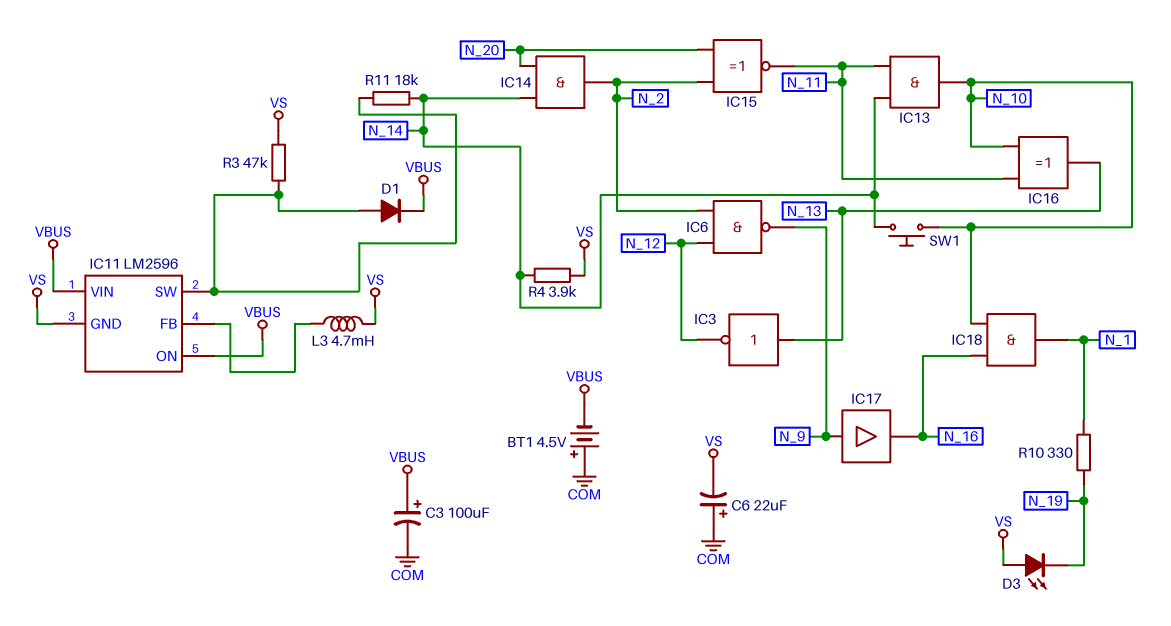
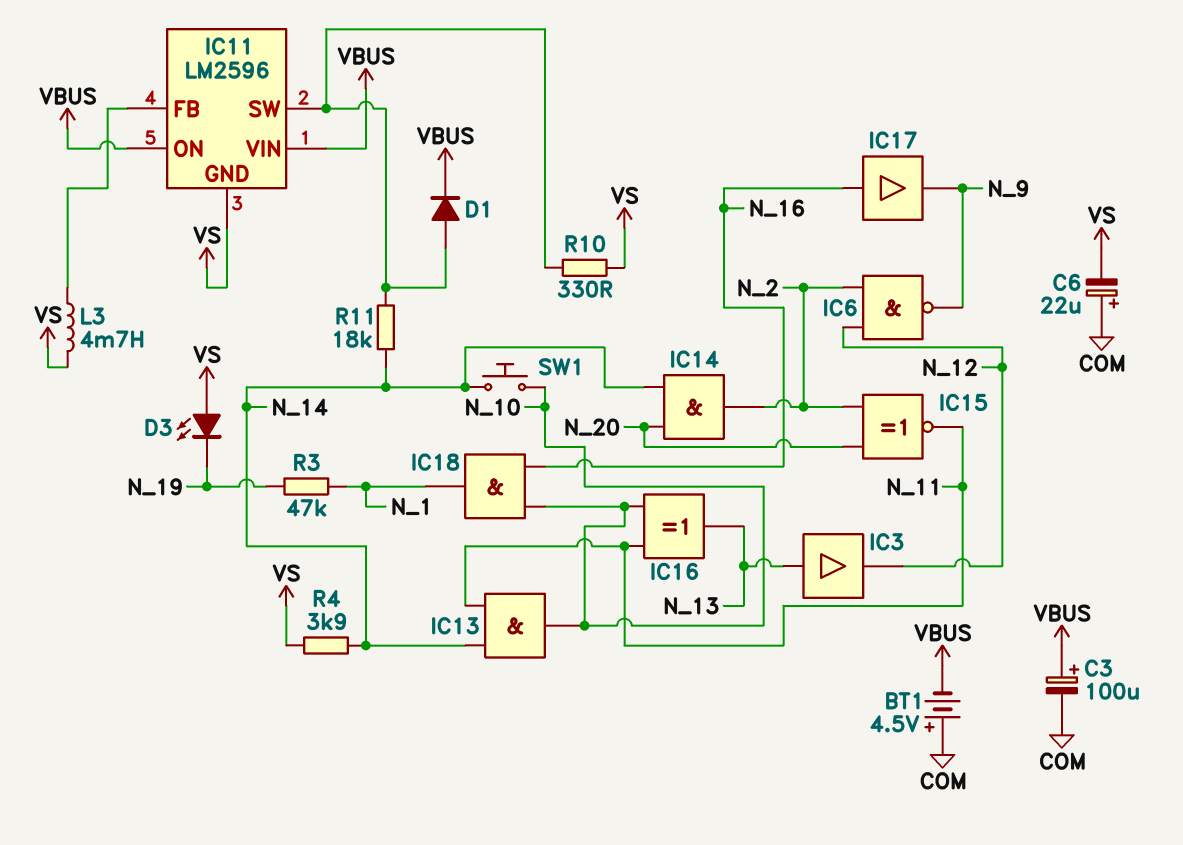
IC3: NOT (in N_13, out N_12) -> buffer (in N_13, out N_12)
IC17: buffer (in N_9, out N_16) -> buffer (in N_16, out N_9)
R3: 47k (IC11/SW, VS) -> 47k (N_1, N_19)
R10: 330 (N_1, N_19) -> 330 (IC11/SW, VS)

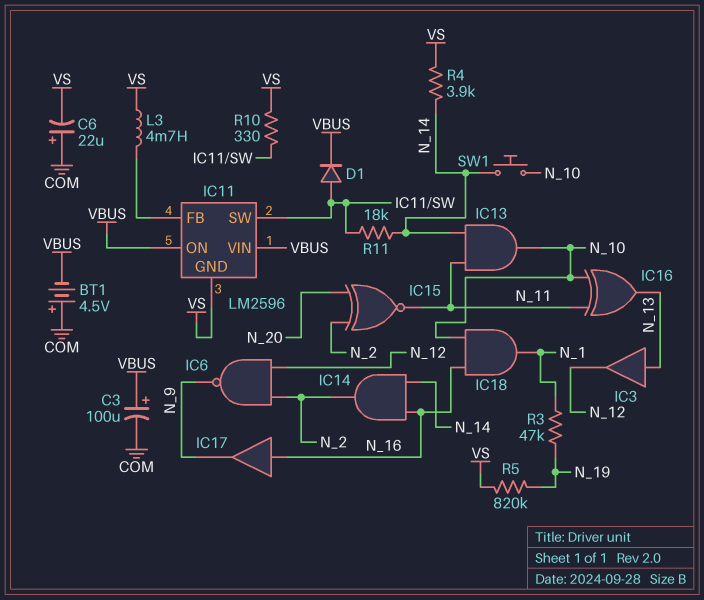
D3: LED (A VS, K N_19) -> none
IC14: AND (in N_14, in N_20, out N_2) -> AND (in N_14, in N_16, out N_2)
R5: none -> 820k (N_19, VS)

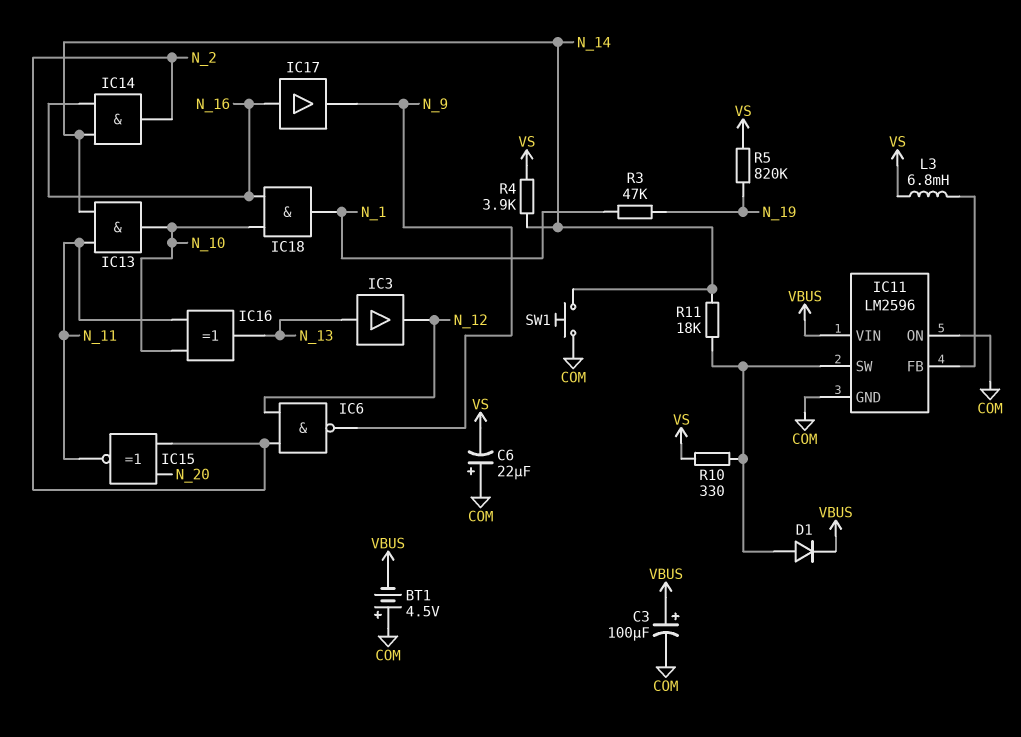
IC11 pin GND: VS -> COM
IC11 pin ON: VBUS -> COM
L3: 4.7mH (IC11/FB, VS) -> 6.8mH (IC11/FB, VS)
SW1: button (N_10, N_14) -> button (COM, N_14)

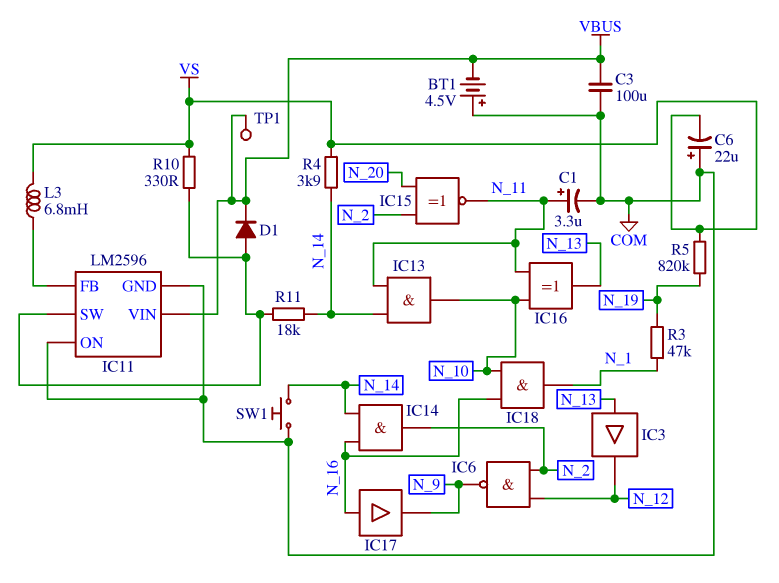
C1: none -> 3.3uF (plus N_11, minus COM)
C3: 100uF (plus VBUS, minus COM) -> 100uF (COM, VBUS)
TP1: none -> test point (VBUS)

